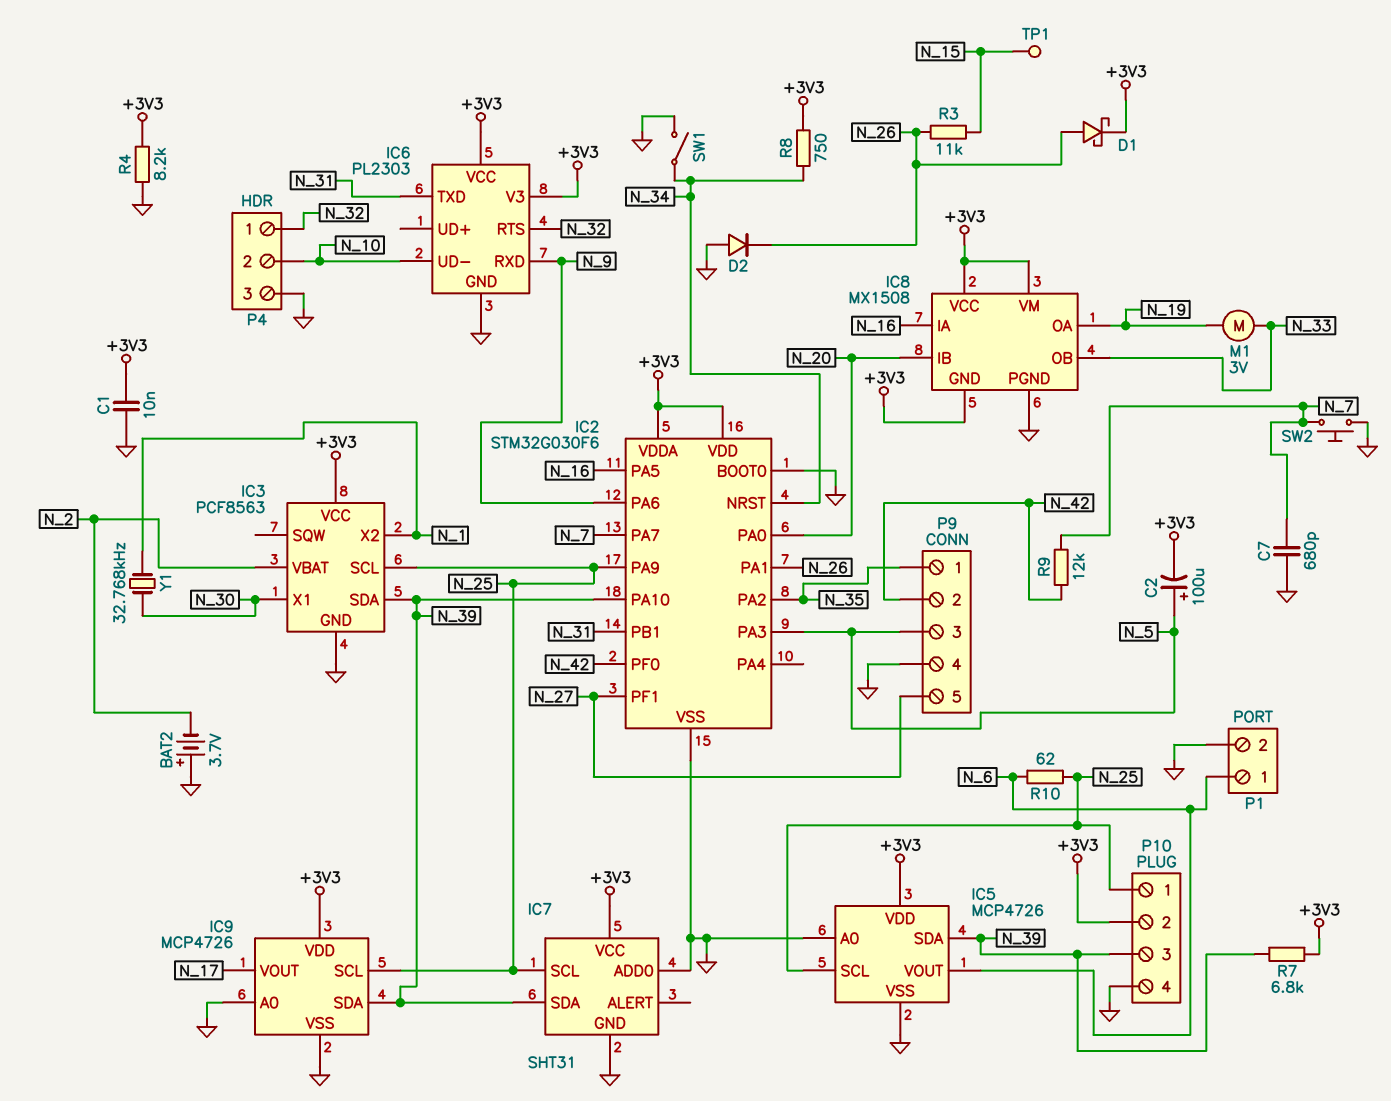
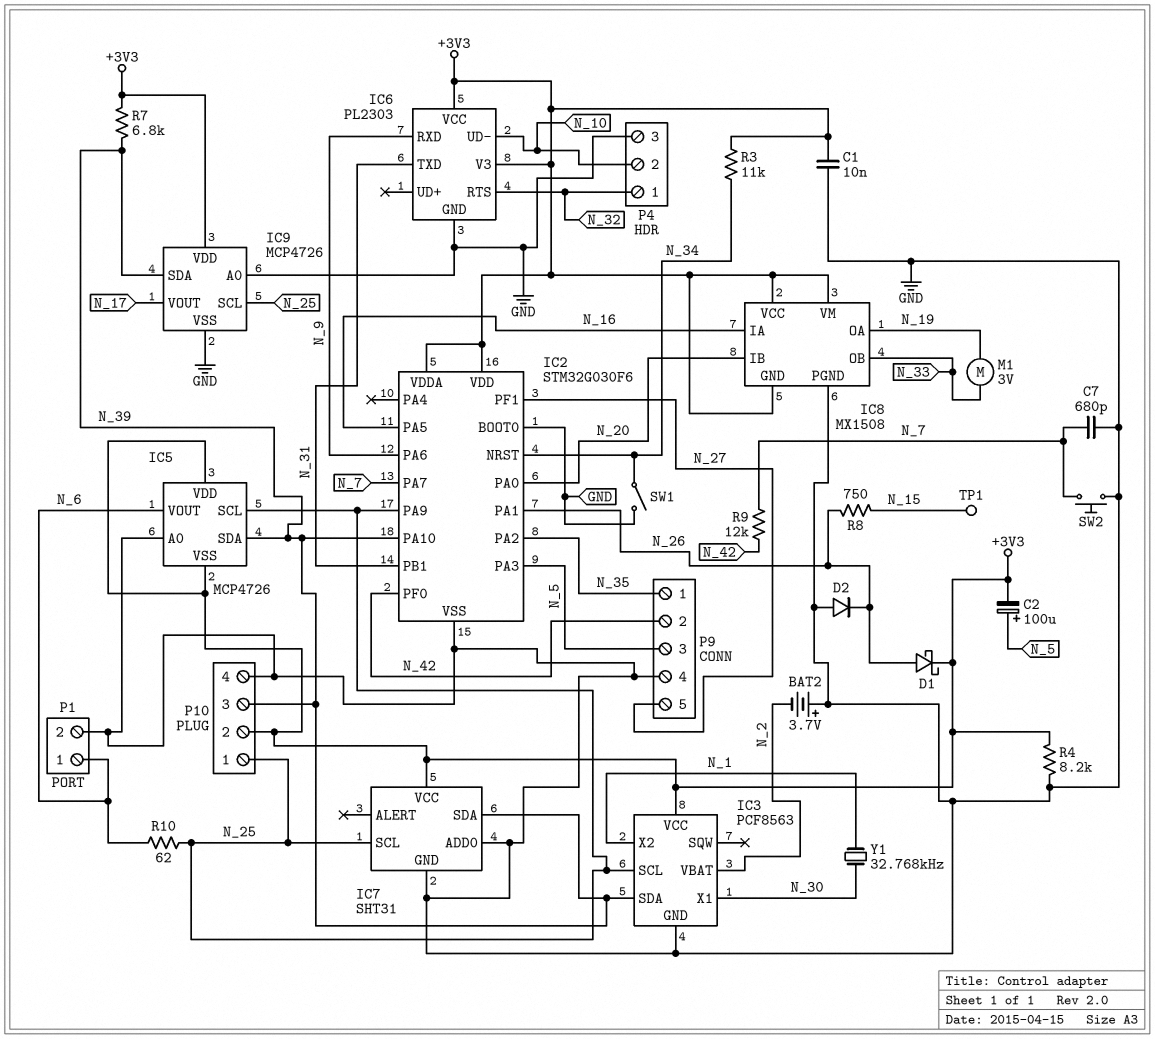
IC5 pin VSS: GND -> +3V3
R3: 11k (N_15, N_26) -> 11k (+3V3, N_34)
R8: 750 (+3V3, N_34) -> 750 (N_15, N_26)

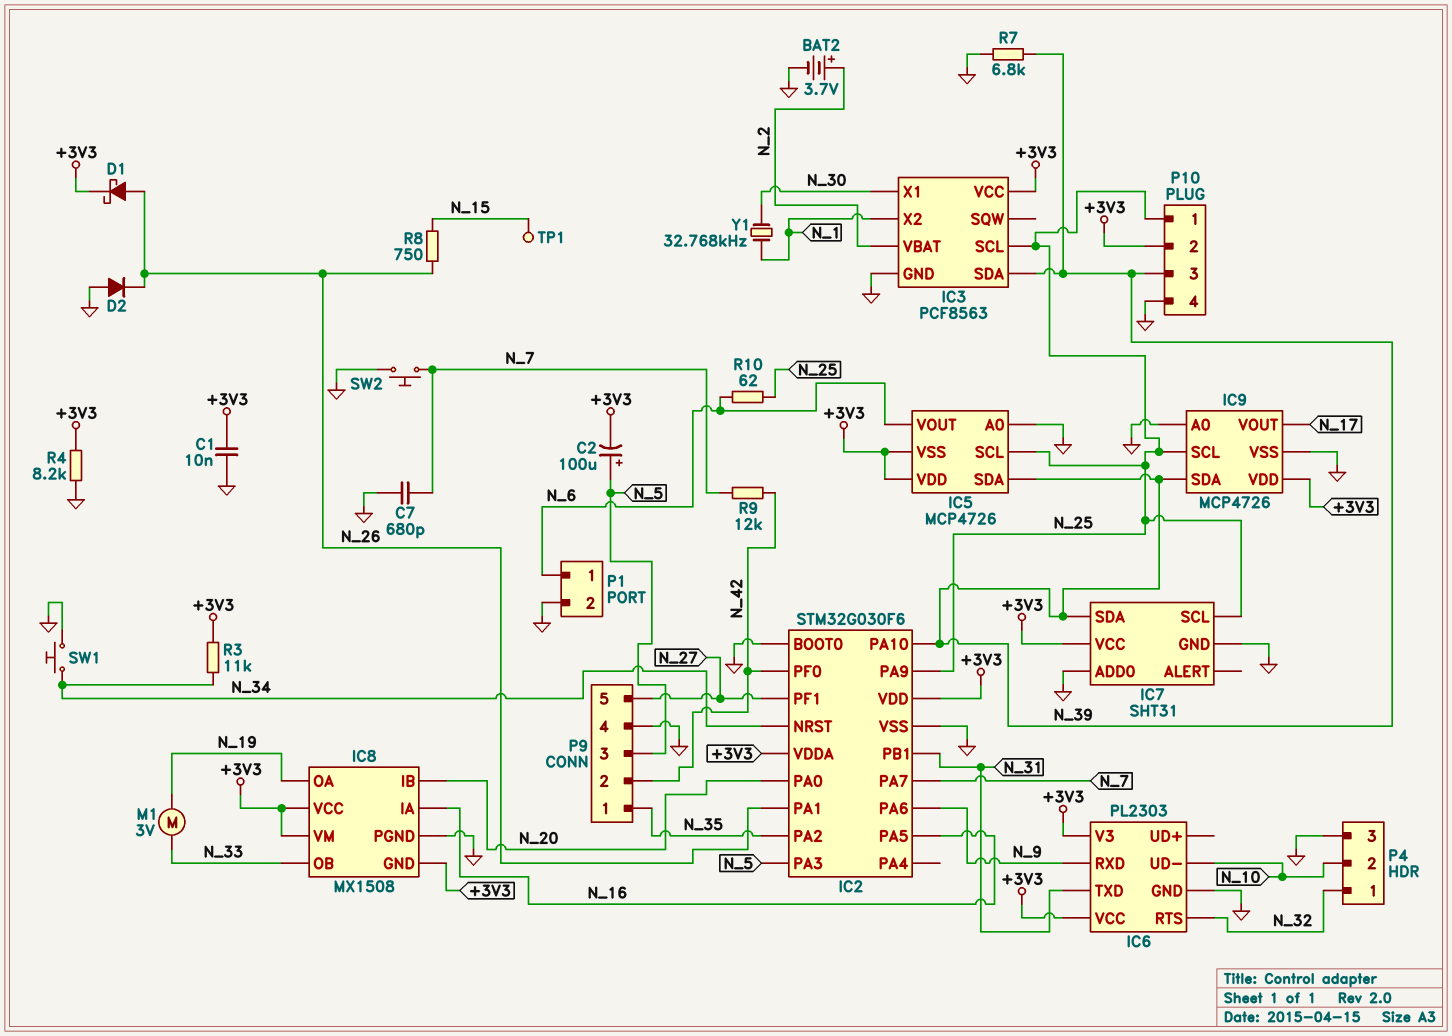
BAT2: 3.7V (plus GND, minus N_2) -> 3.7V (plus N_2, minus GND)
R7: 6.8k (+3V3, N_39) -> 6.8k (GND, N_39)
SW1: switch (GND, N_34) -> button (GND, N_34)

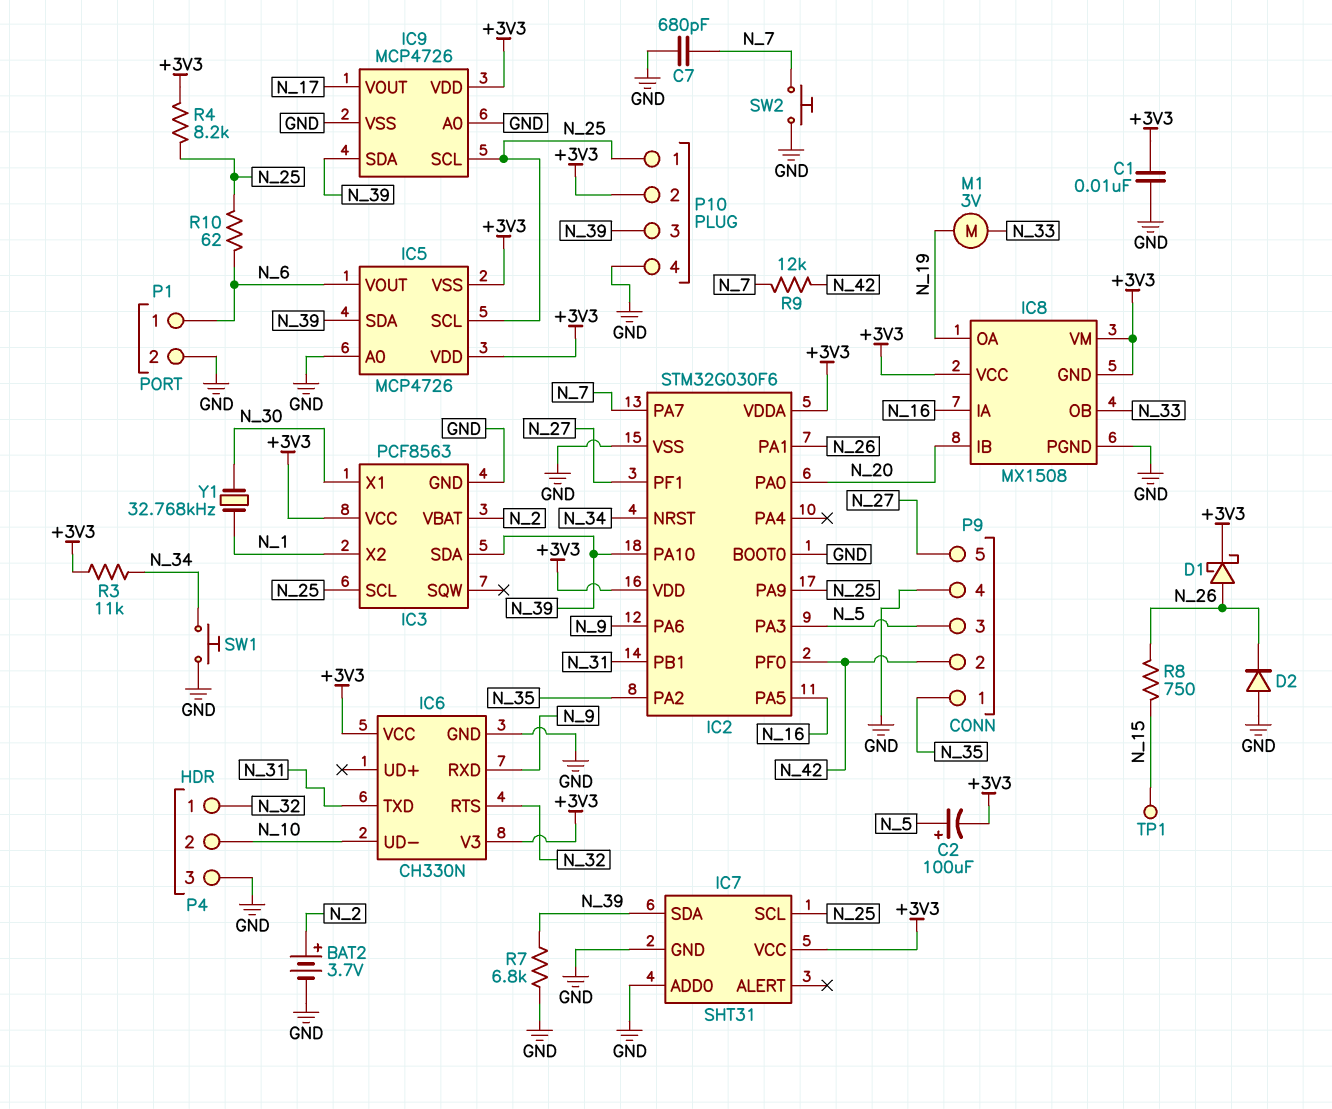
IC6: PL2303 -> CH330N
R4: 8.2k (+3V3, GND) -> 8.2k (+3V3, N_25)

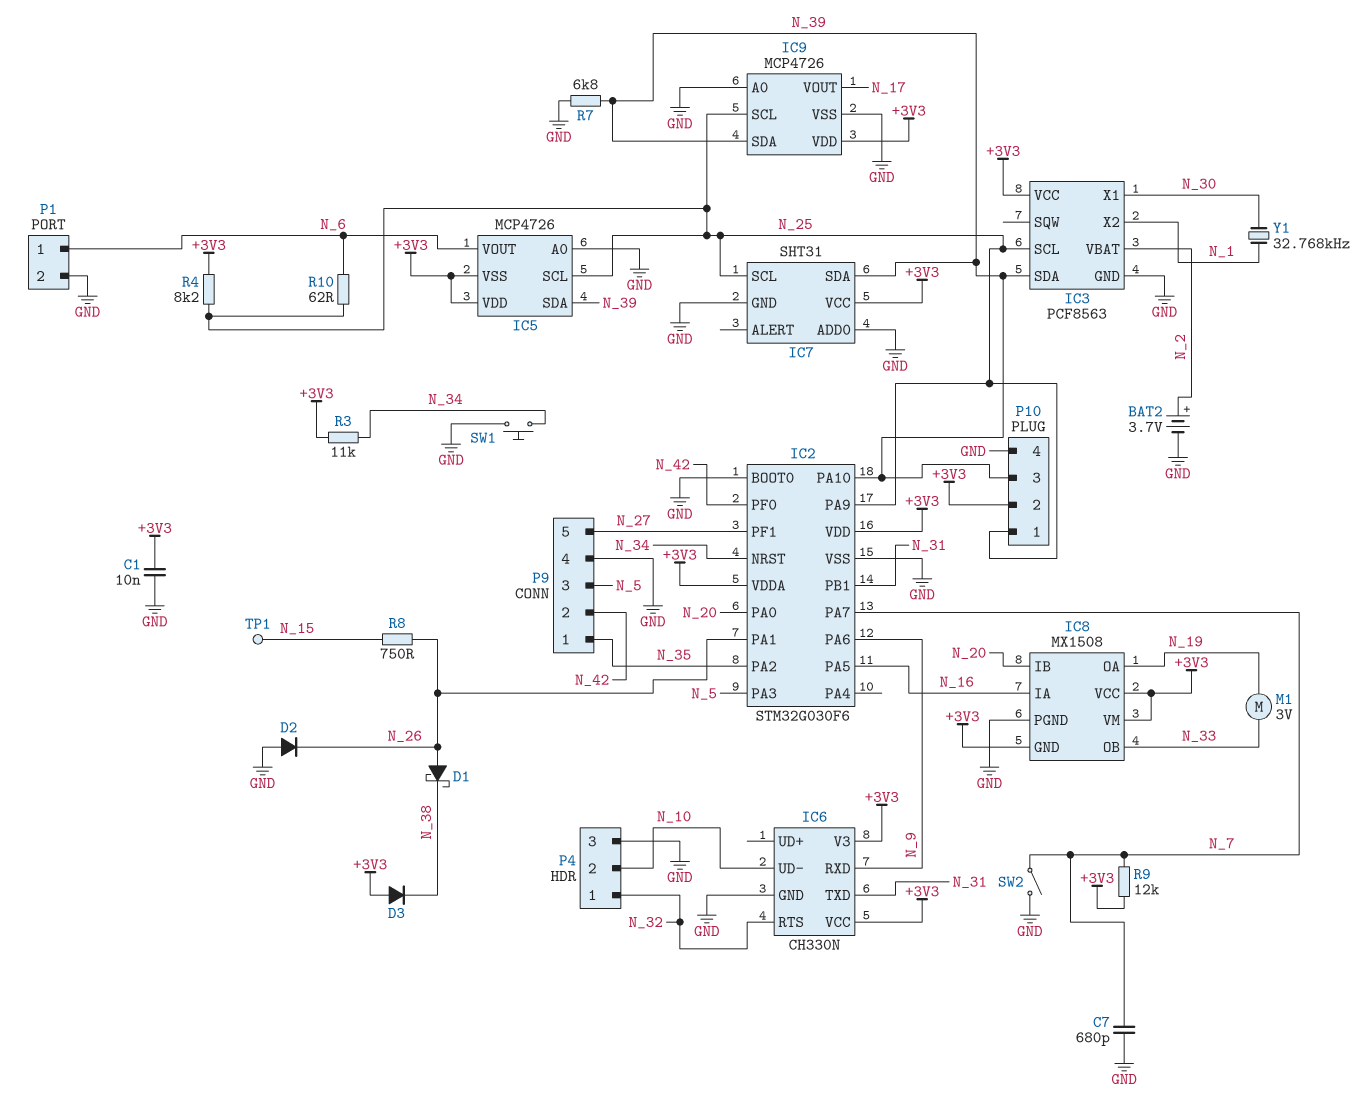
C2: 100uF (plus N_5, minus +3V3) -> none
D1: schottky (A N_26, K +3V3) -> schottky (A N_26, K N_38)
D3: none -> diode (A +3V3, K N_38)
R9: 12k (N_7, N_42) -> 12k (+3V3, N_7)
SW2: button (GND, N_7) -> switch (GND, N_7)

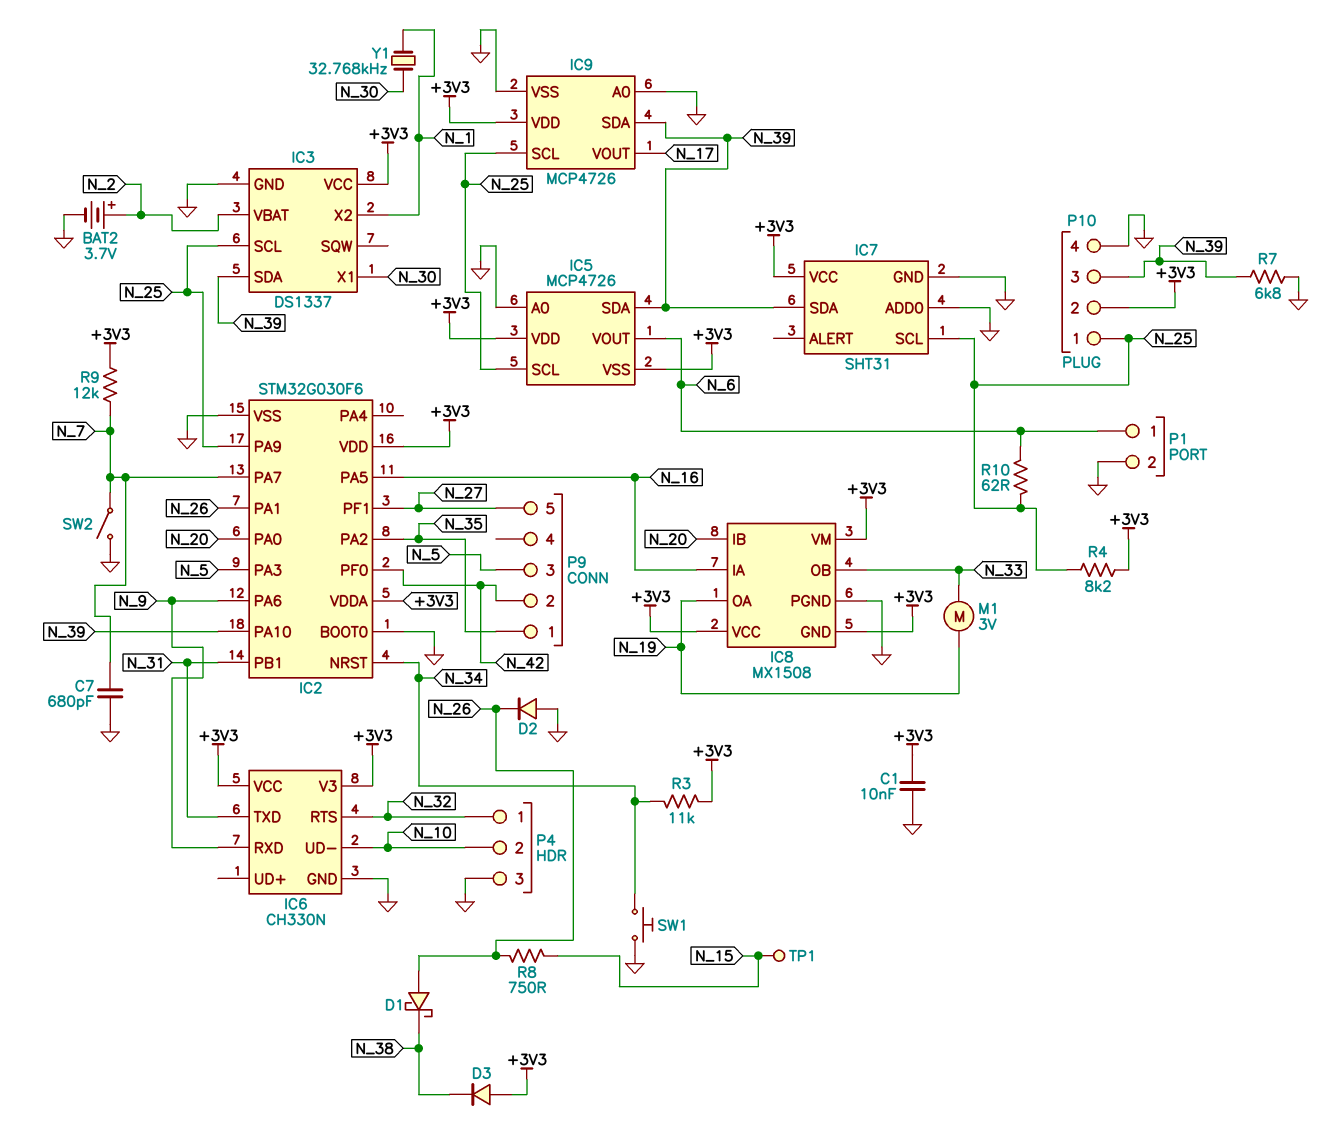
IC3: PCF8563 -> DS1337
P9 pin 4: GND -> none

